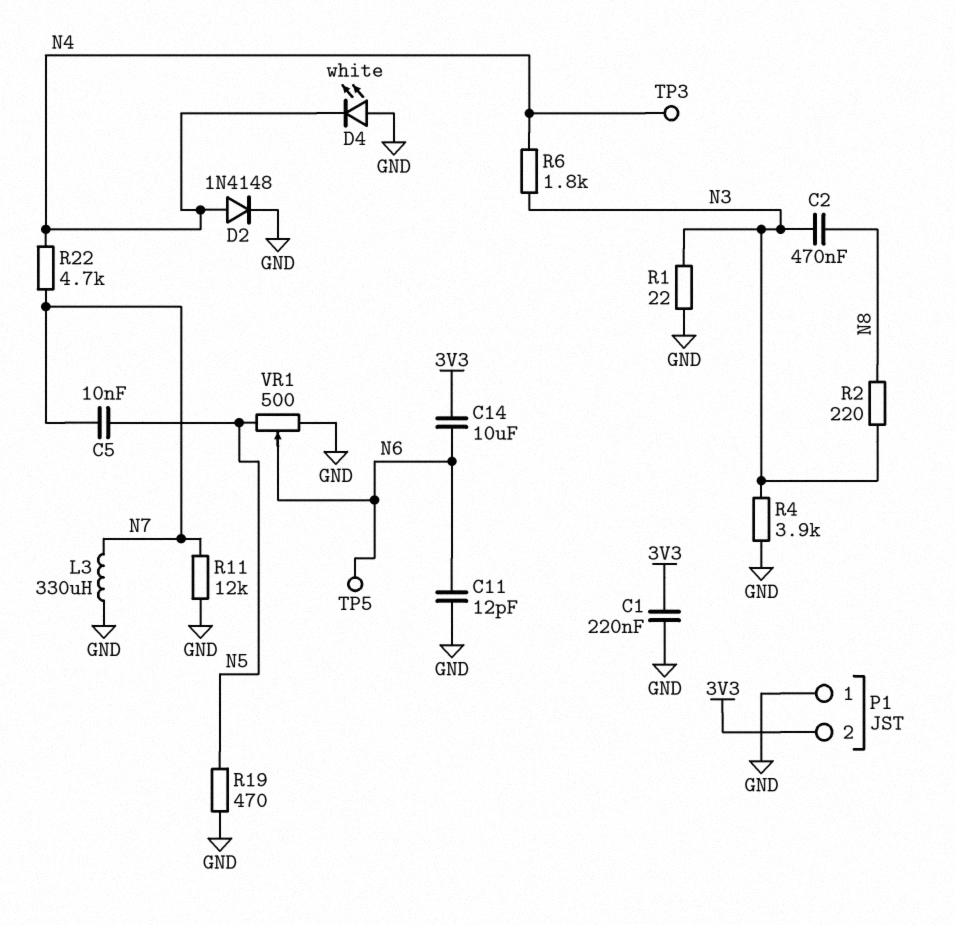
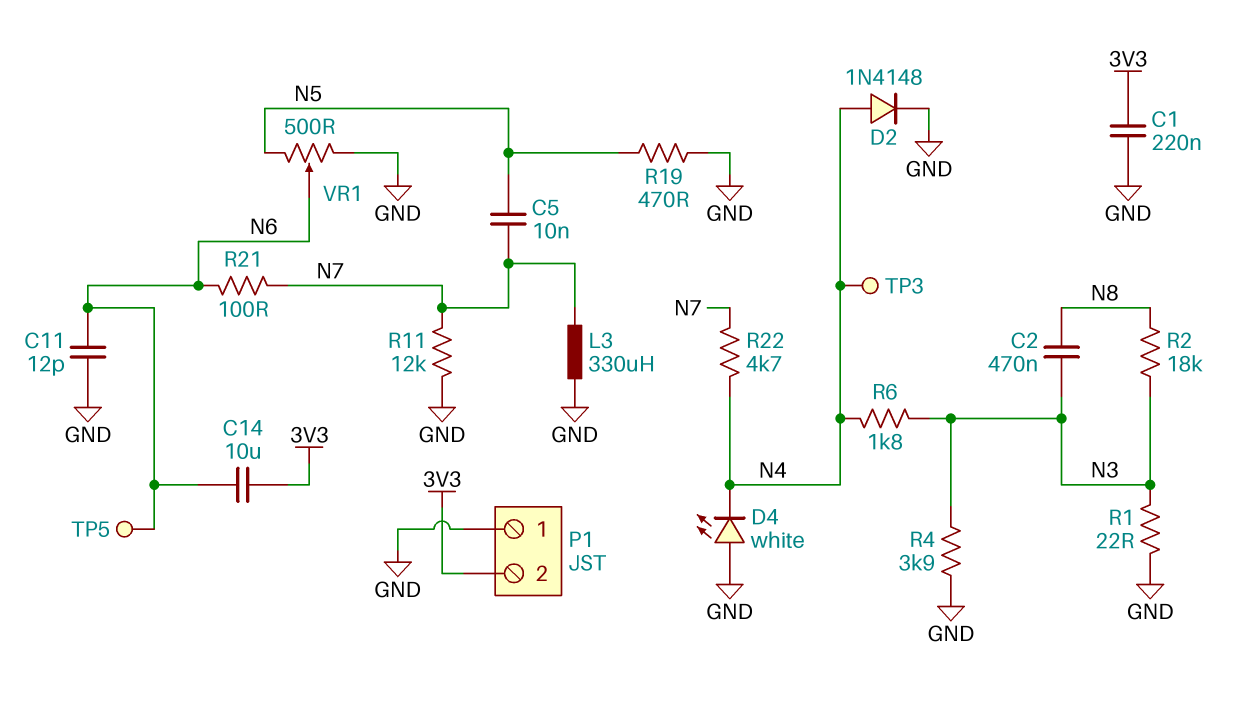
R2: 220 (N3, N8) -> 18k (N3, N8)
R21: none -> 100 (N6, N7)

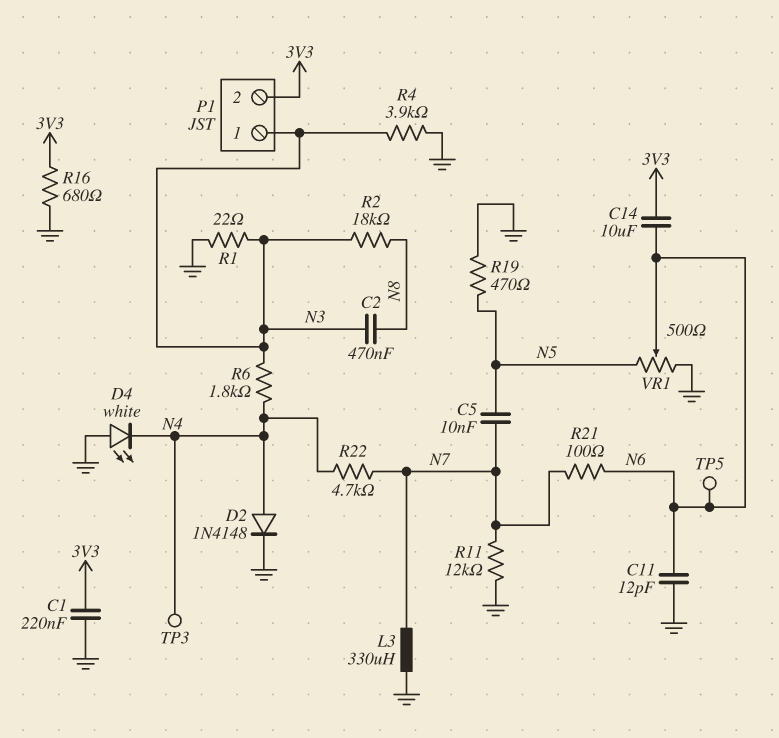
P1 pin 1: GND -> N3
R16: none -> 680 (3V3, GND)

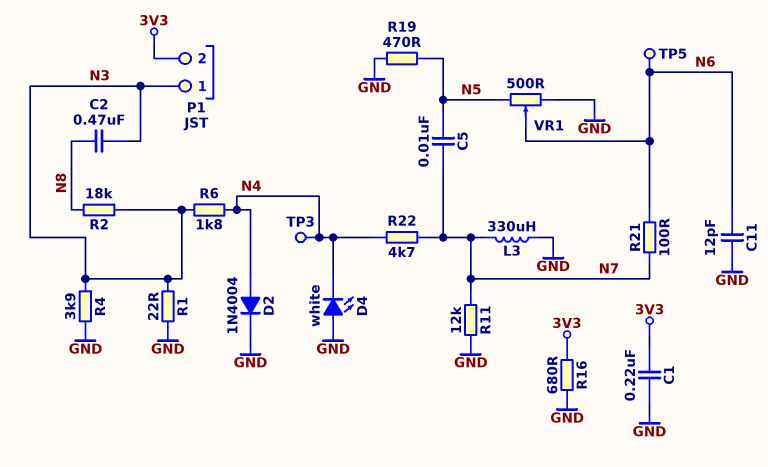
C14: 10uF (3V3, N6) -> none
D2: diode 1N4148 (A N4, K GND) -> diode 1N4004 (A N4, K GND)

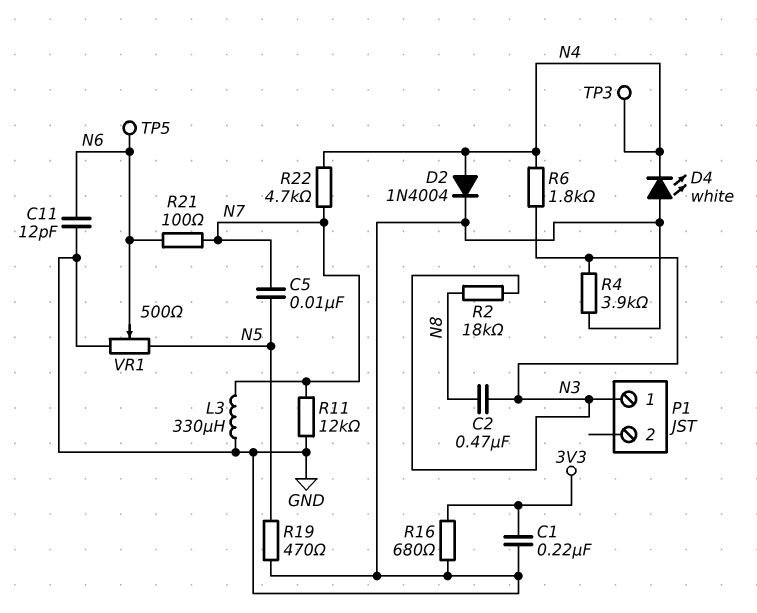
P1 pin 2: 3V3 -> none
R1: 22 (GND, N3) -> none

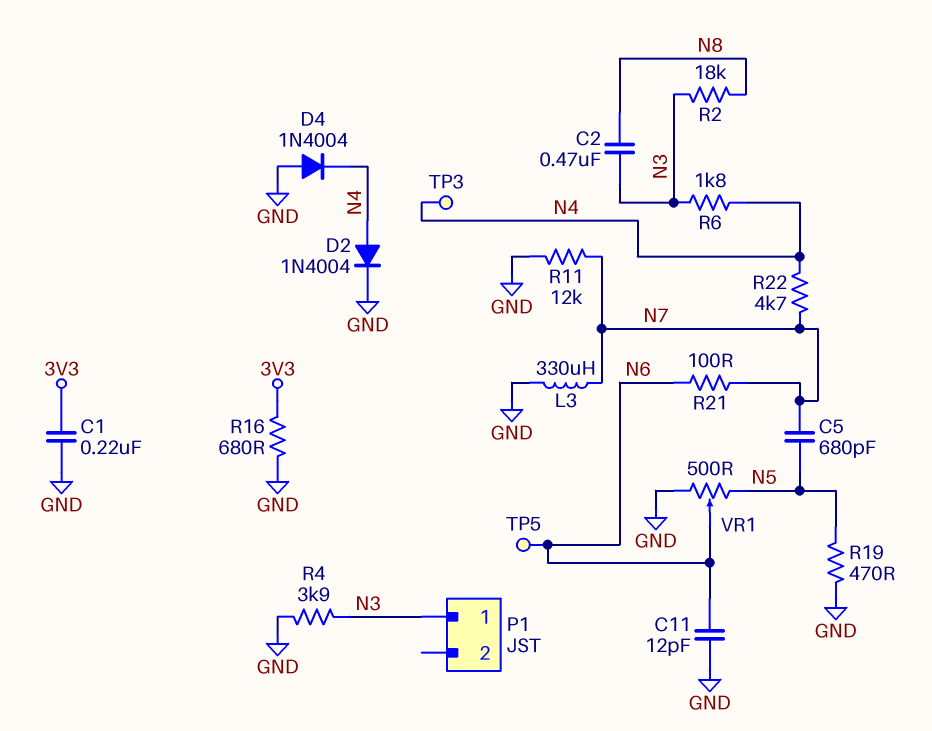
C5: 10nF (N5, N7) -> 680pF (N5, N7)
D4: LED white (A GND, K N4) -> diode 1N4004 (A GND, K N4)

